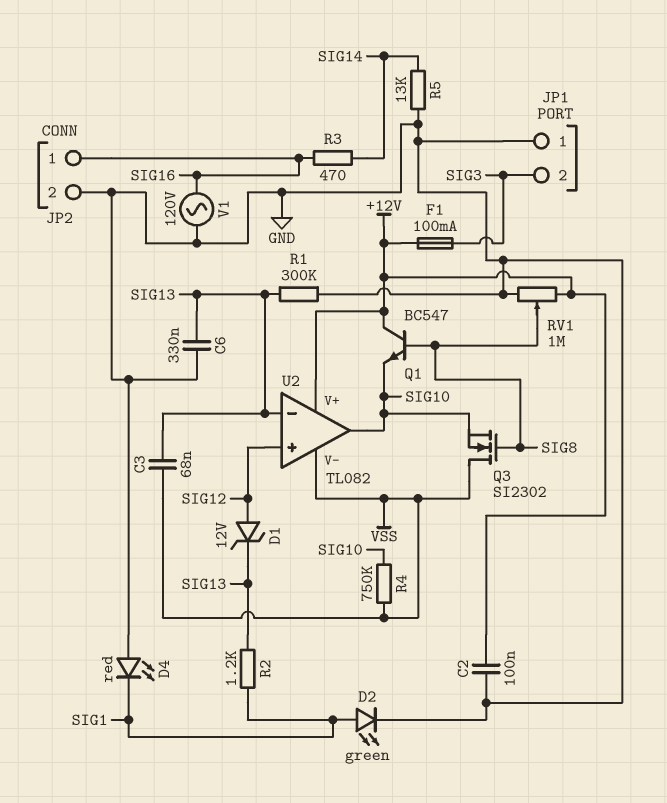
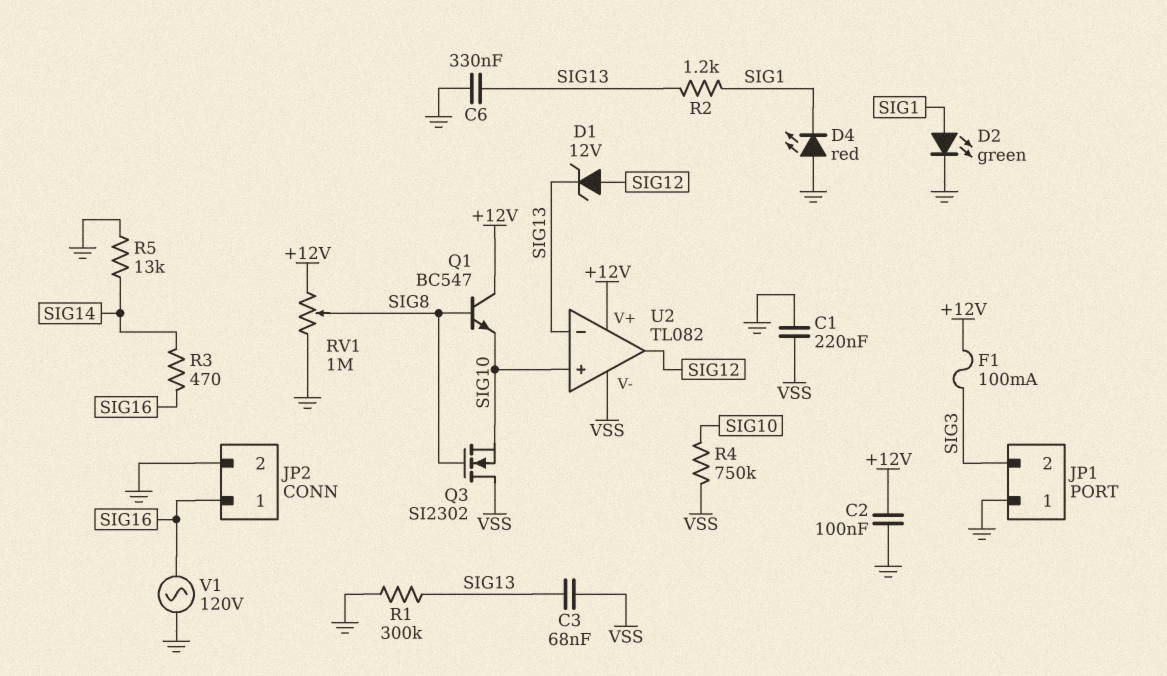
C1: none -> 220nF (GND, VSS)
U2 pin in+: SIG12 -> SIG10
U2 pin out: SIG10 -> SIG12

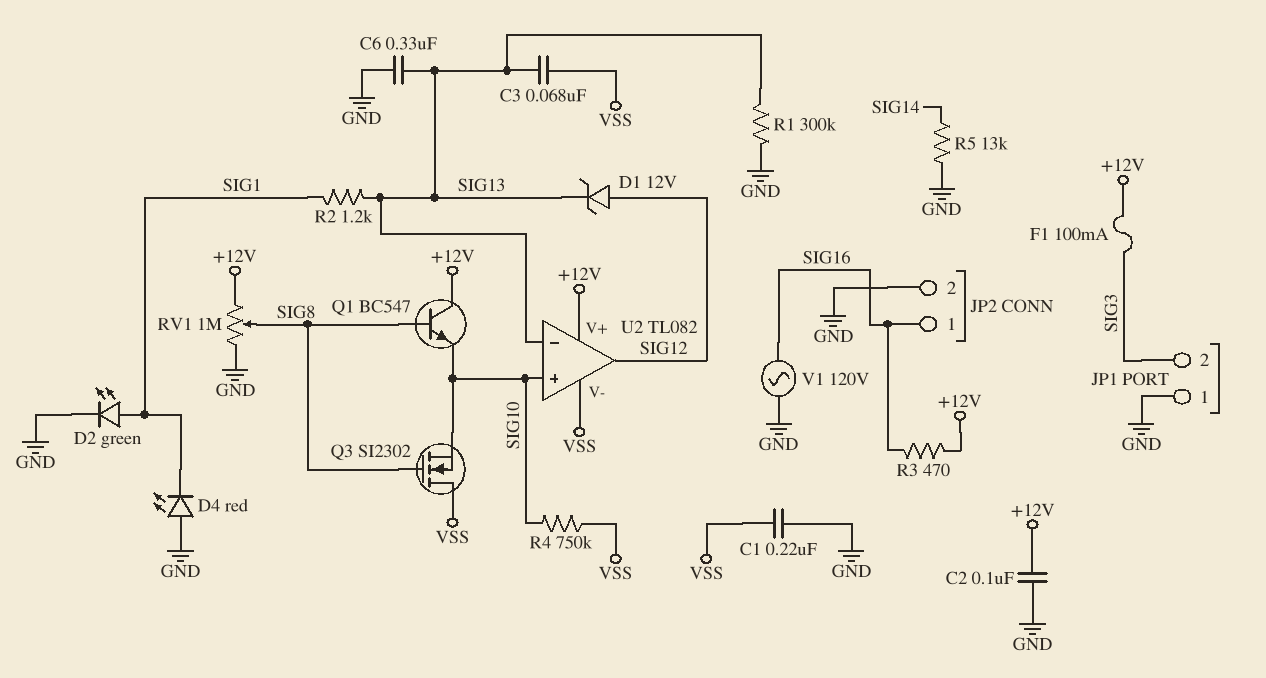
R3: 470 (SIG14, SIG16) -> 470 (+12V, SIG16)

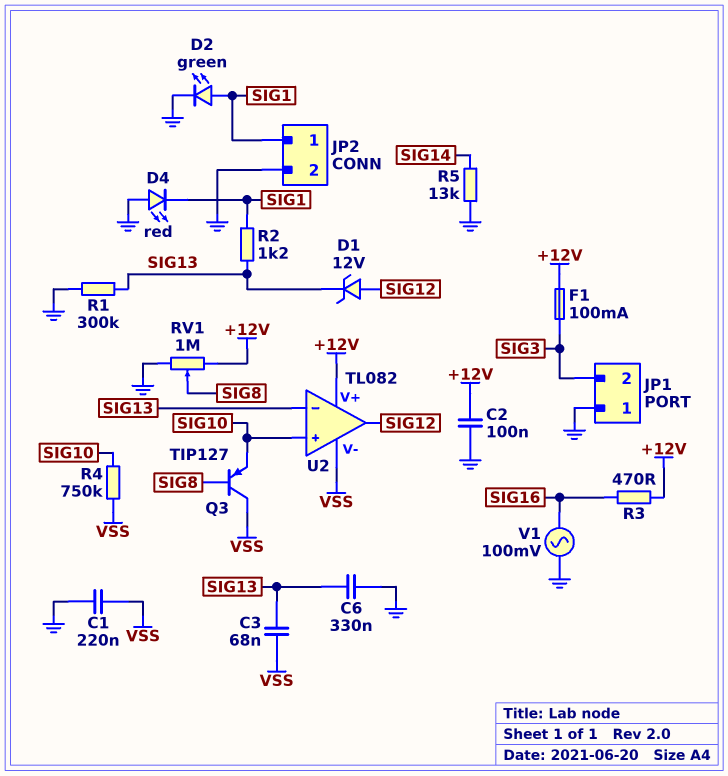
JP2 pin 1: SIG16 -> SIG1
Q1: NPN BC547 (B SIG8, C +12V, E SIG10) -> none
Q3: NMOS SI2302 (G SIG8, D VSS, S SIG10) -> PNP TIP127 (B SIG8, C VSS, E SIG10)
V1: AC 120V (GND, SIG16) -> AC 100mV (GND, SIG16)

